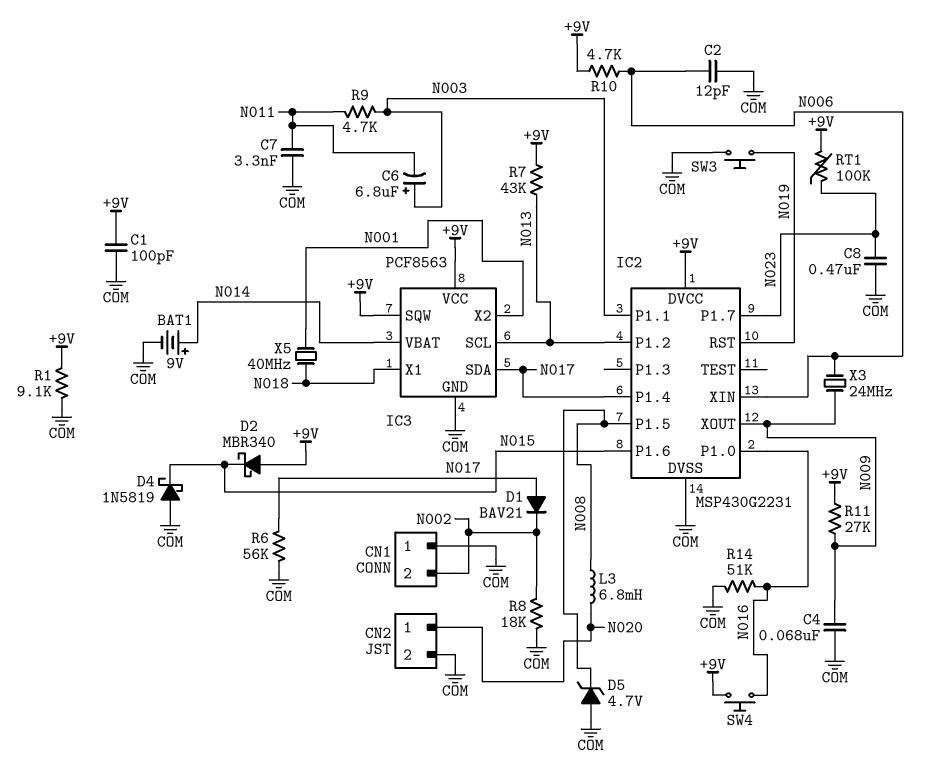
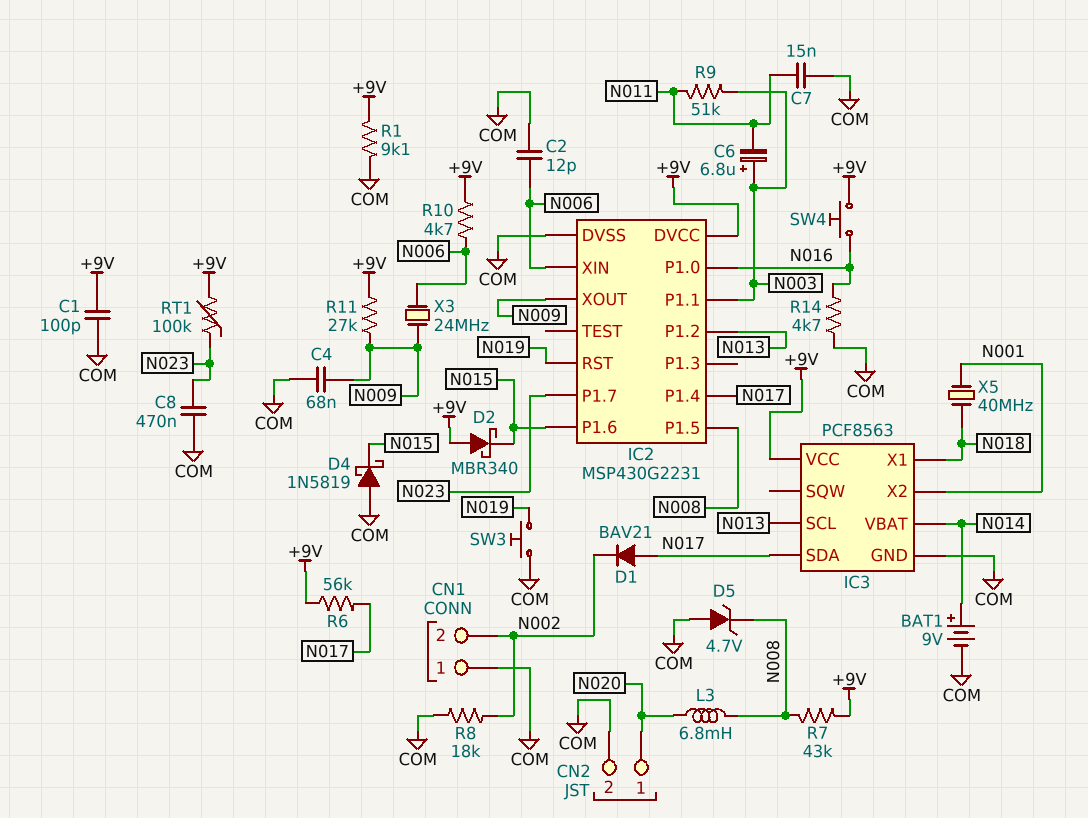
C7: 3.3nF (COM, N011) -> 15nF (COM, N011)
IC3 pin SQW: +9V -> none
R6: 56k (COM, N017) -> 56k (+9V, N017)
R7: 43k (+9V, N013) -> 43k (+9V, N008)
R9: 4.7k (N003, N011) -> 51k (N003, N011)
R14: 51k (COM, N016) -> 4.7k (COM, N016)

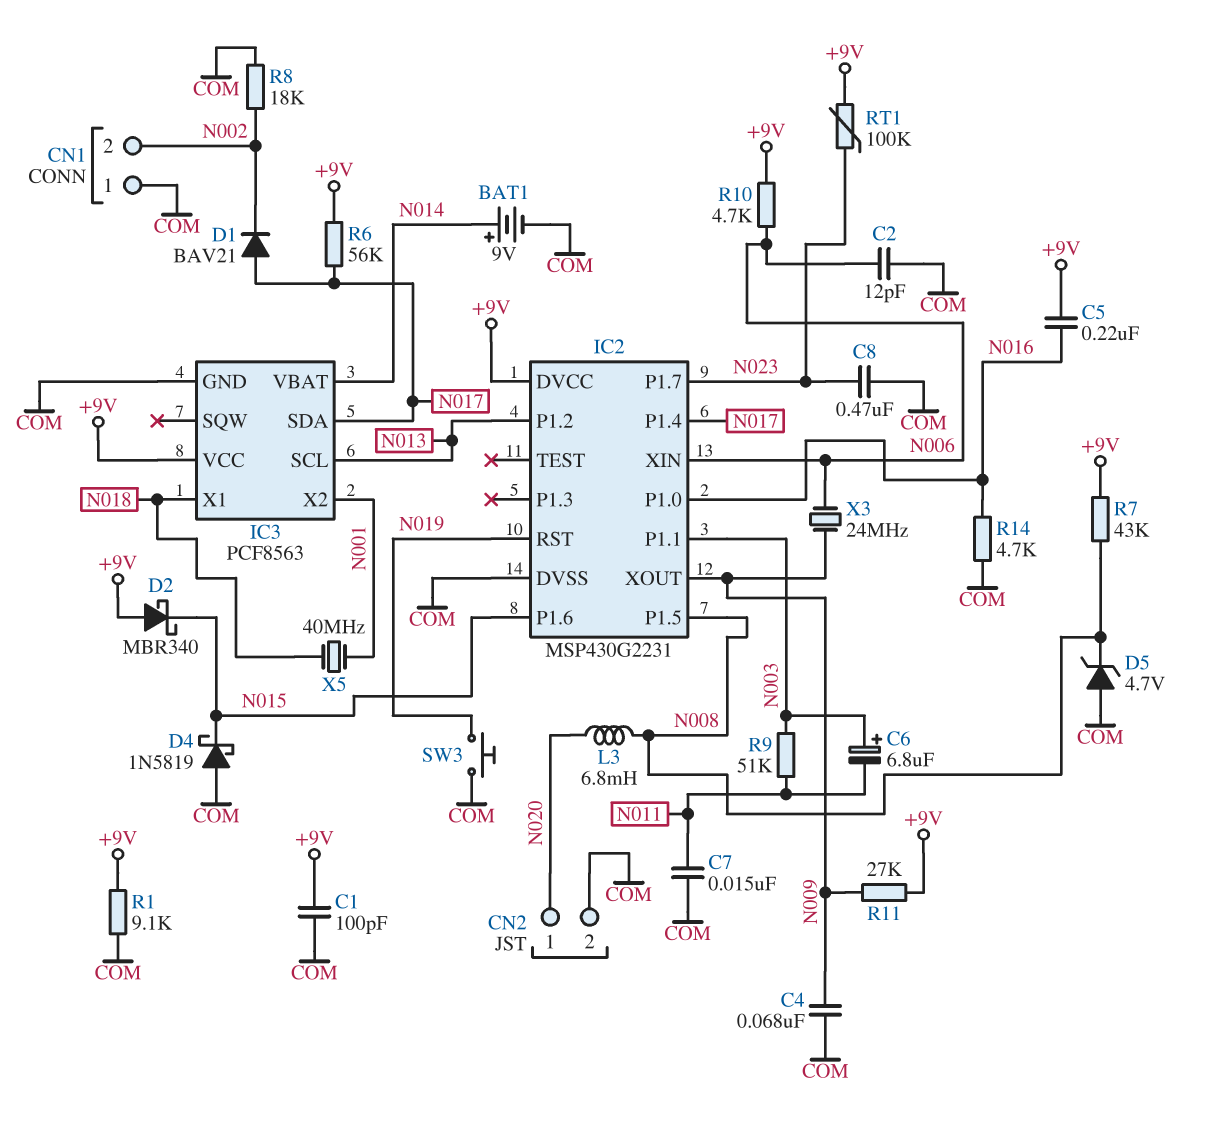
C5: none -> 220nF (+9V, N016)
SW4: button (+9V, N016) -> none

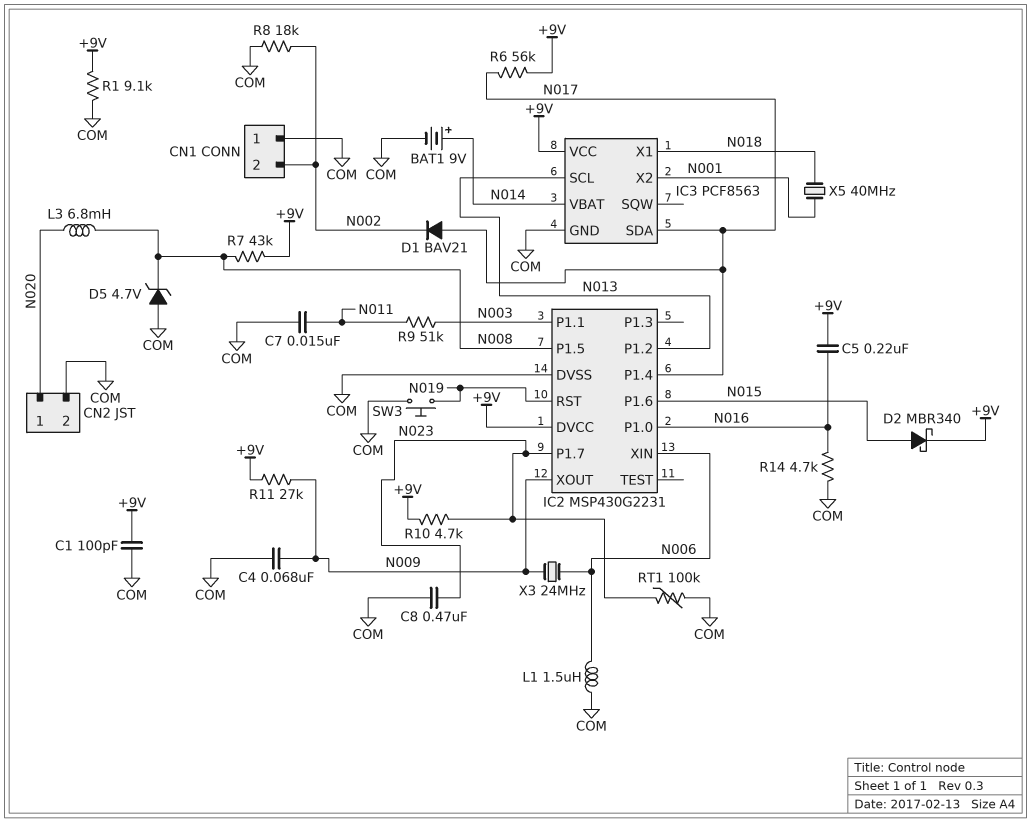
C2: 12pF (COM, N006) -> none
C6: 6.8uF (plus N003, minus N011) -> none
D2: schottky MBR340 (A +9V, K N015) -> schottky MBR340 (A N015, K +9V)
D4: schottky 1N5819 (A COM, K N015) -> none
L1: none -> 1.5uH (COM, N006)
R10: 4.7k (+9V, N006) -> 4.7k (+9V, N023)
RT1: 100k (+9V, N023) -> 100k (COM, N023)

